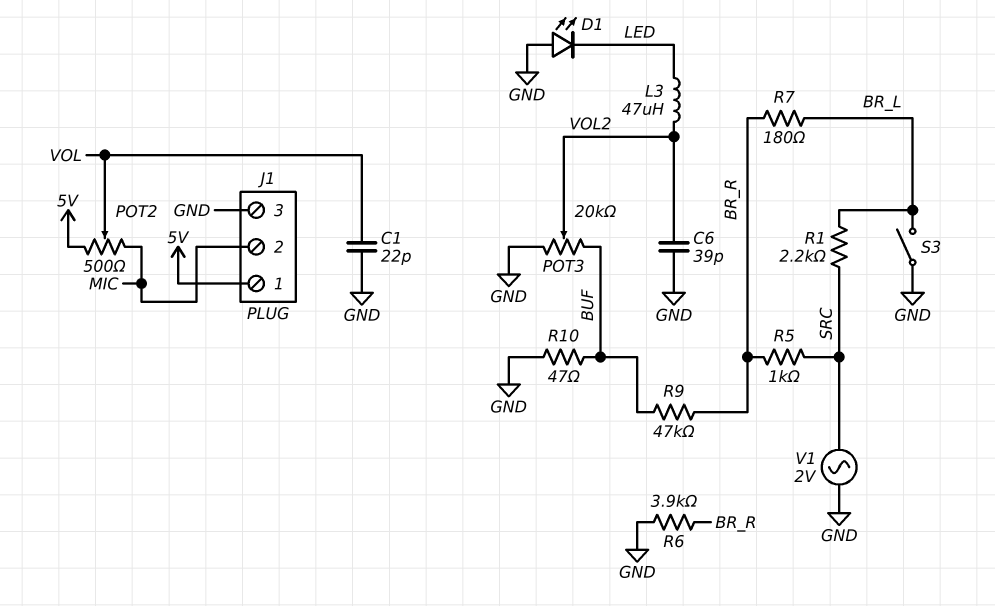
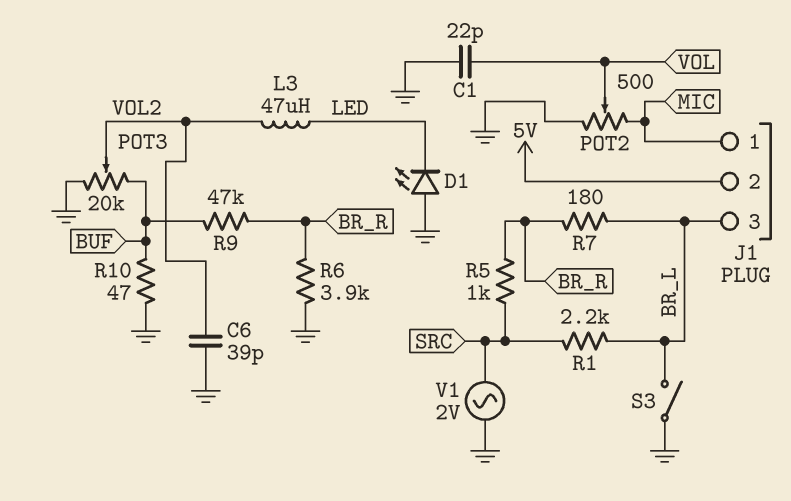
J1 pin 1: 5V -> MIC
J1 pin 2: MIC -> 5V
J1 pin 3: GND -> BR_L
POT2: 500 (5V, MIC, wiper VOL) -> 500 (GND, MIC, wiper VOL)

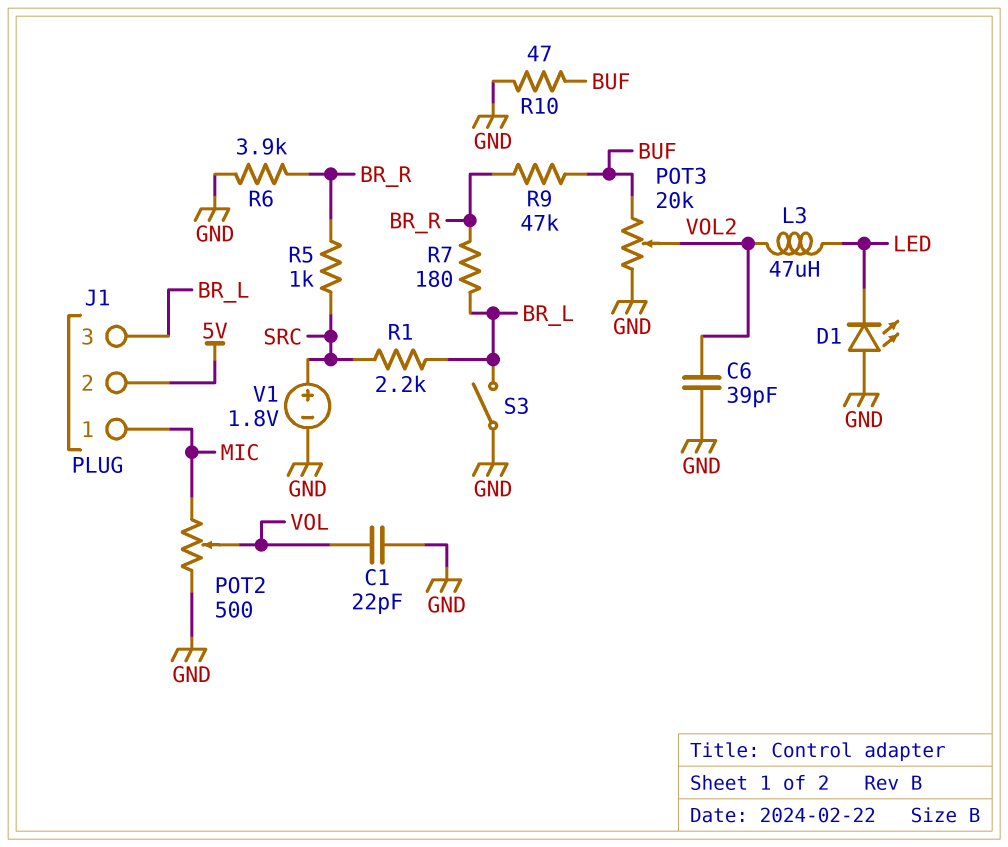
V1: AC 2V (GND, SRC) -> 1.8V (plus SRC, minus GND)

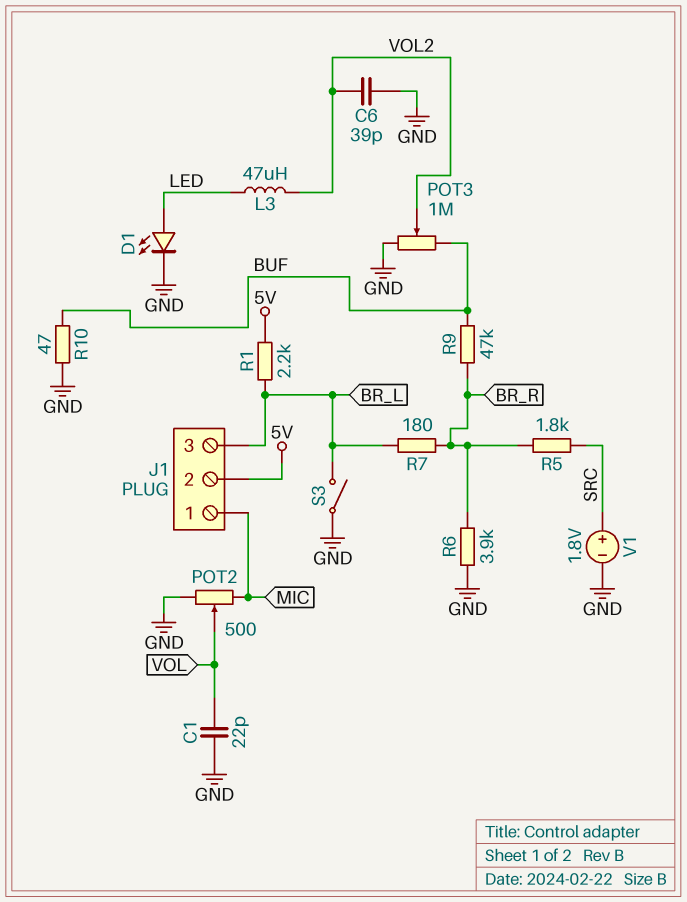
D1: LED (A GND, K LED) -> LED (A LED, K GND)
POT3: 20k (BUF, GND, wiper VOL2) -> 1M (BUF, GND, wiper VOL2)
R1: 2.2k (BR_L, SRC) -> 2.2k (5V, BR_L)
R5: 1k (BR_R, SRC) -> 1.8k (BR_R, SRC)

